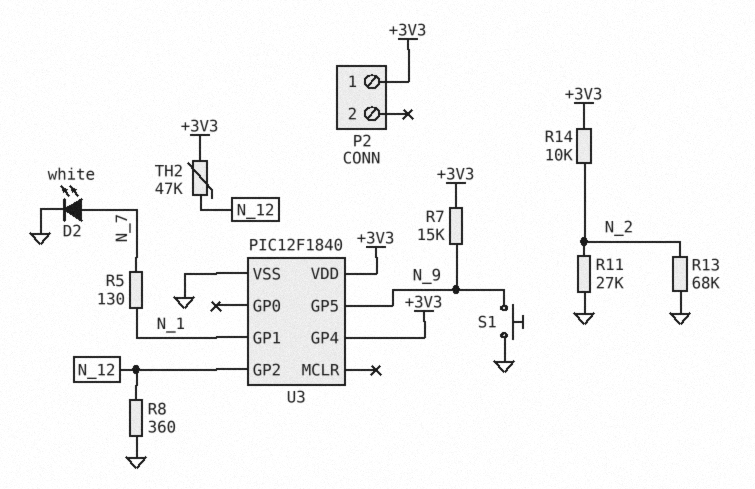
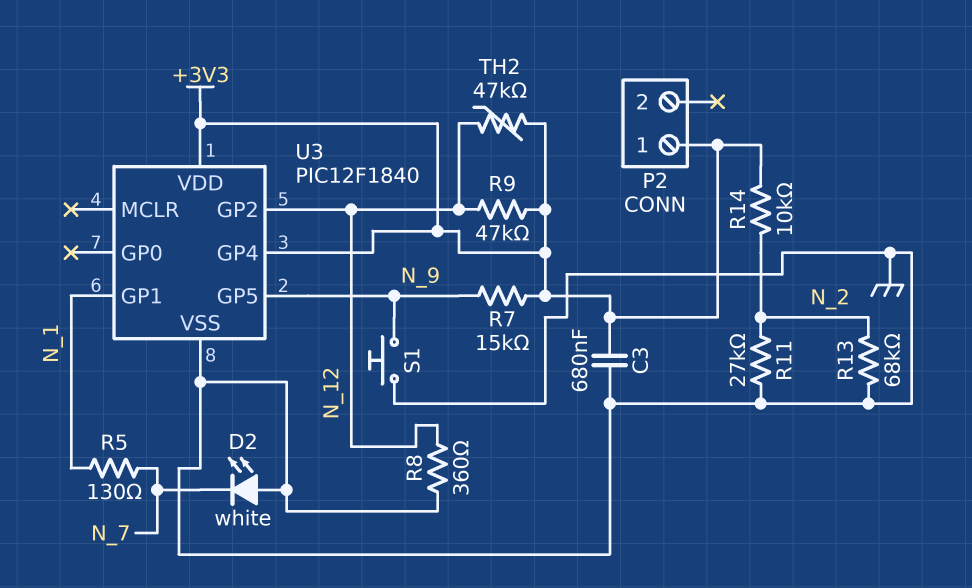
C3: none -> 680nF (+3V3, GND)
D2: LED white (A N_7, K GND) -> LED white (A GND, K N_7)
R9: none -> 47k (+3V3, N_12)

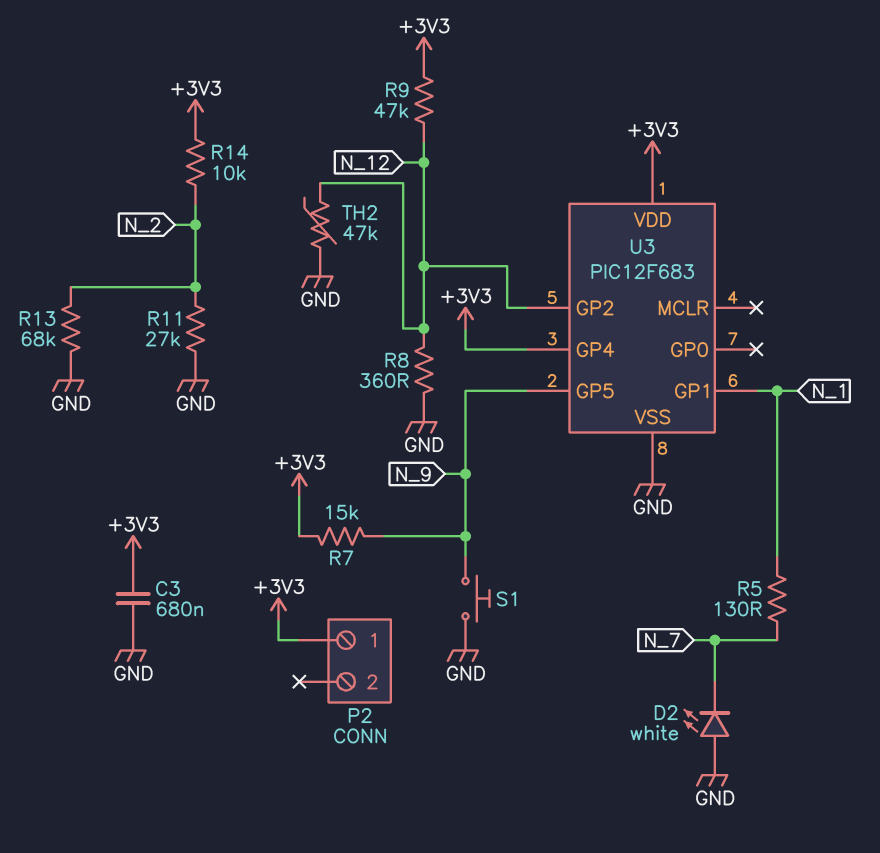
TH2: 47k (+3V3, N_12) -> 47k (GND, N_12)
U3: PIC12F1840 -> PIC12F683

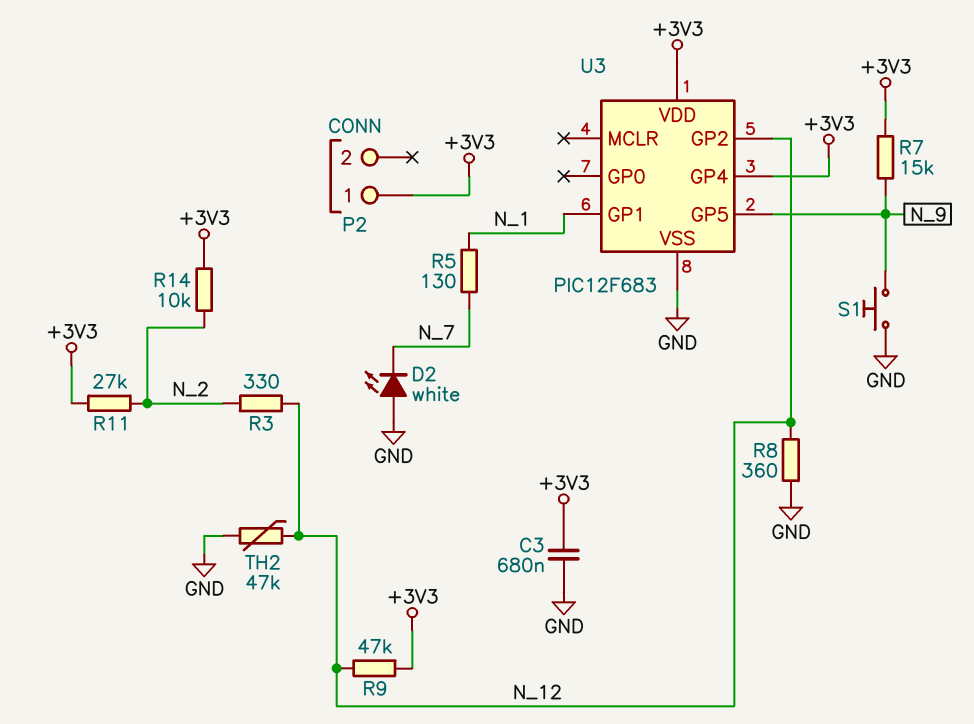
R3: none -> 330 (N_2, N_12)
R11: 27k (GND, N_2) -> 27k (+3V3, N_2)
R13: 68k (GND, N_2) -> none

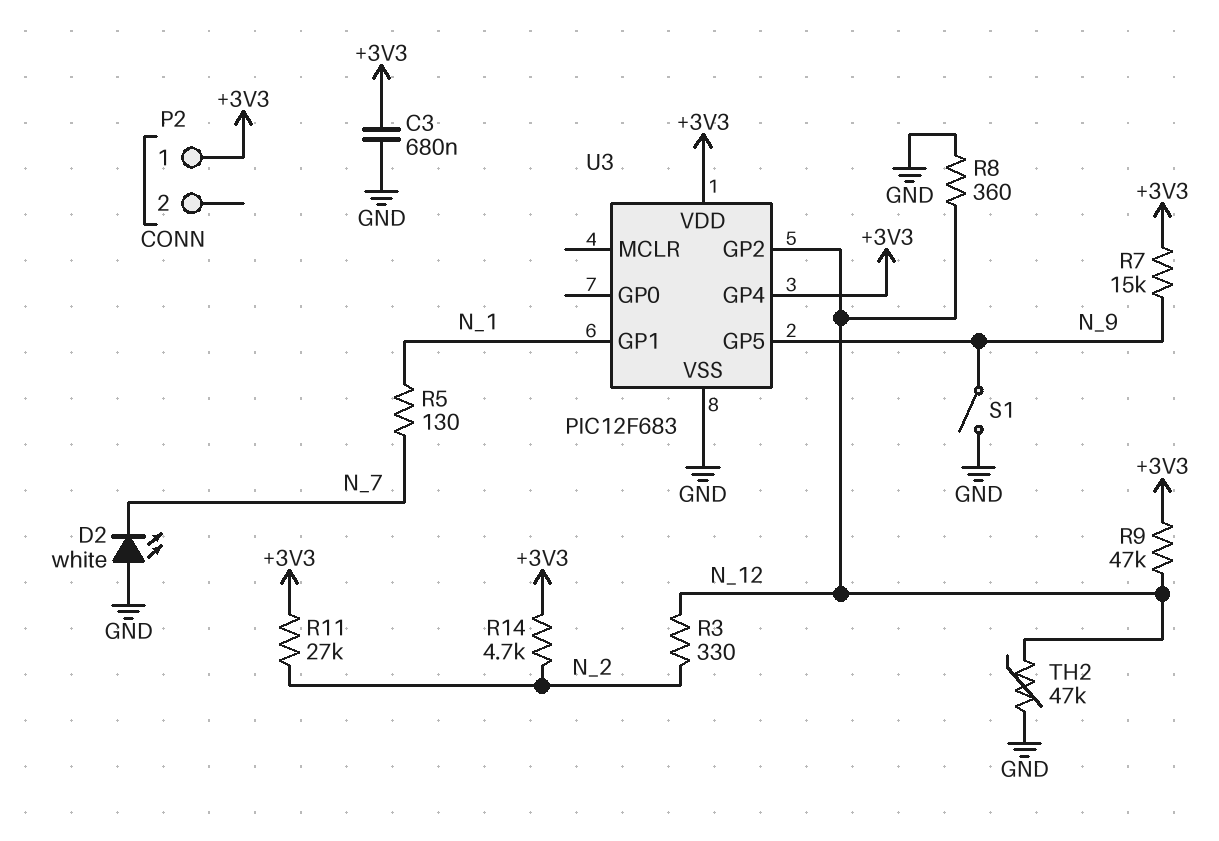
R14: 10k (+3V3, N_2) -> 4.7k (+3V3, N_2)
S1: button (GND, N_9) -> switch (GND, N_9)

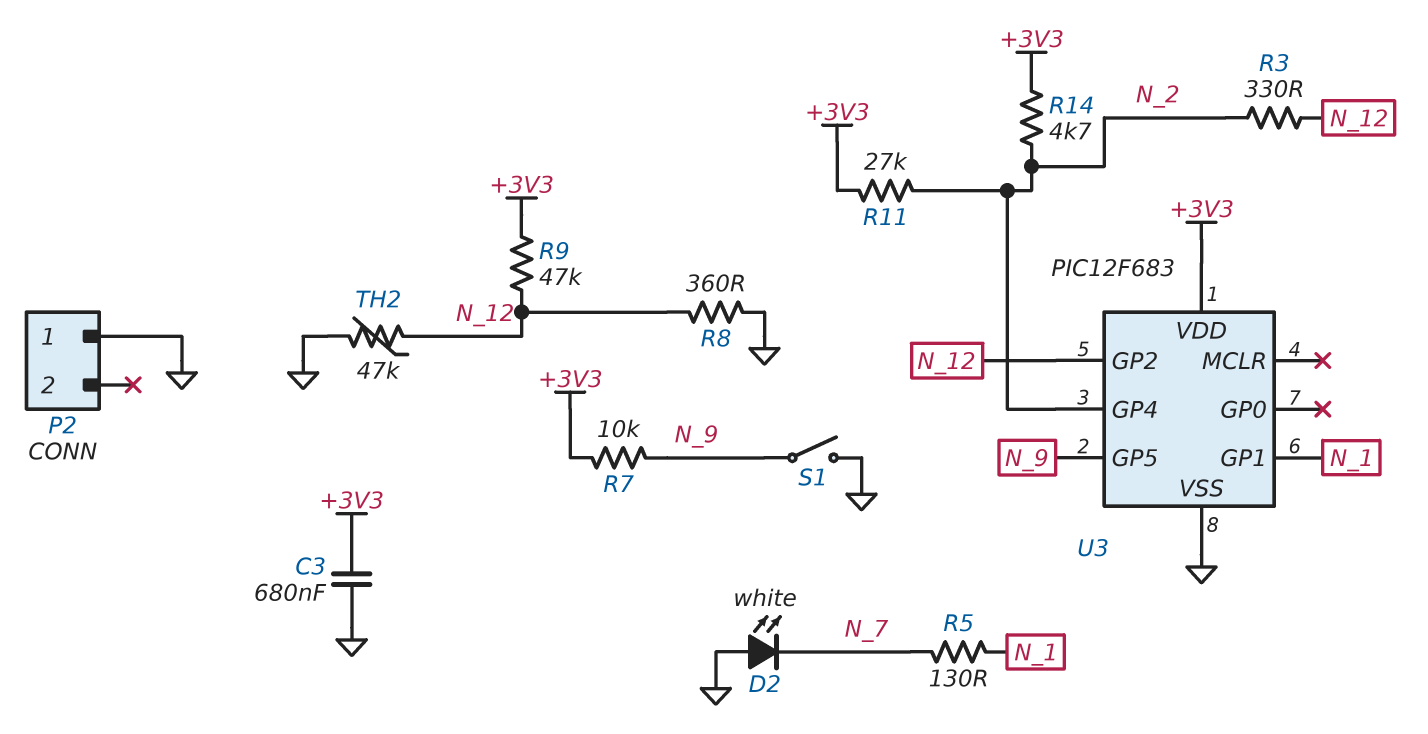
P2 pin 1: +3V3 -> GND
R7: 15k (+3V3, N_9) -> 10k (+3V3, N_9)
U3 pin GP4: +3V3 -> N_2

